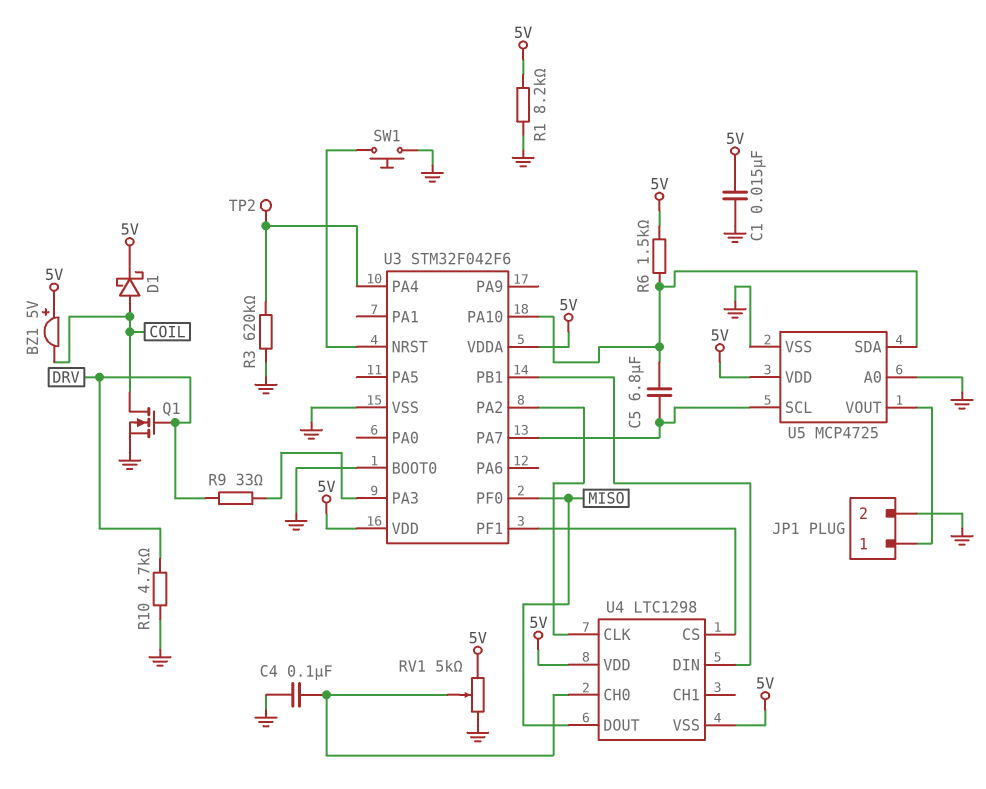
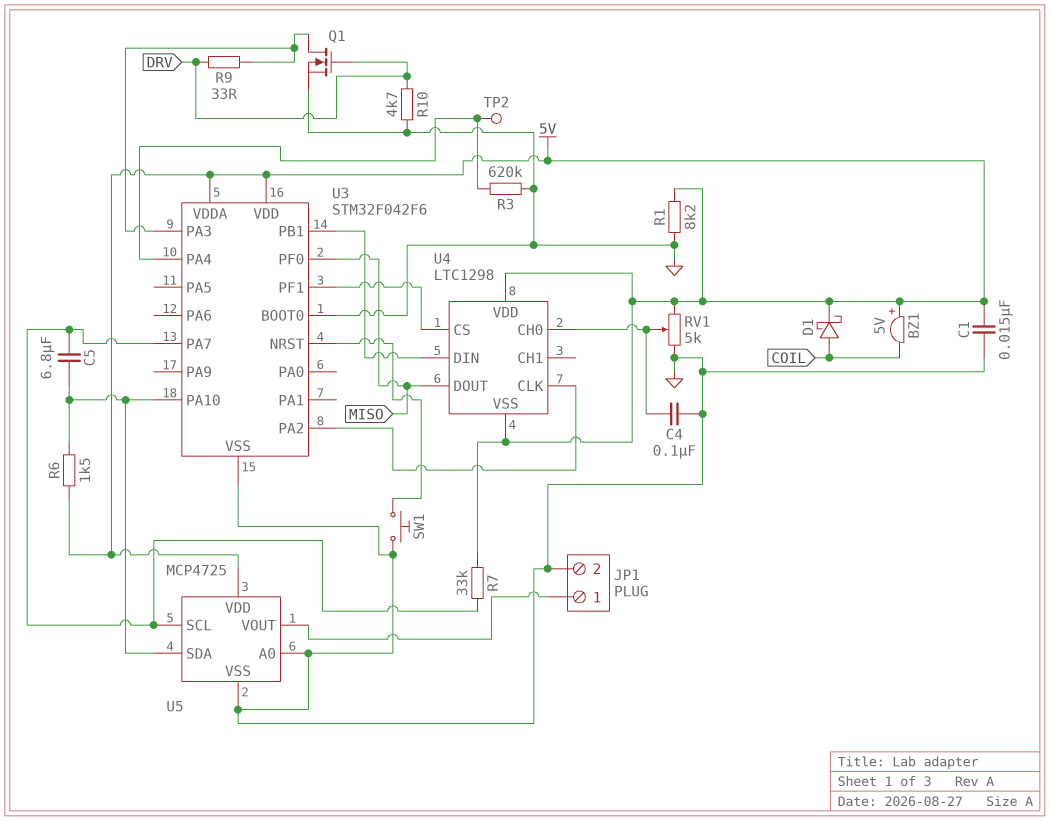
Q1: NMOS (G DRV, D COIL, S GND) -> NMOS (G DRV, D U3/PA3, S GND)
R7: none -> 33k (5V, U3/PA7)

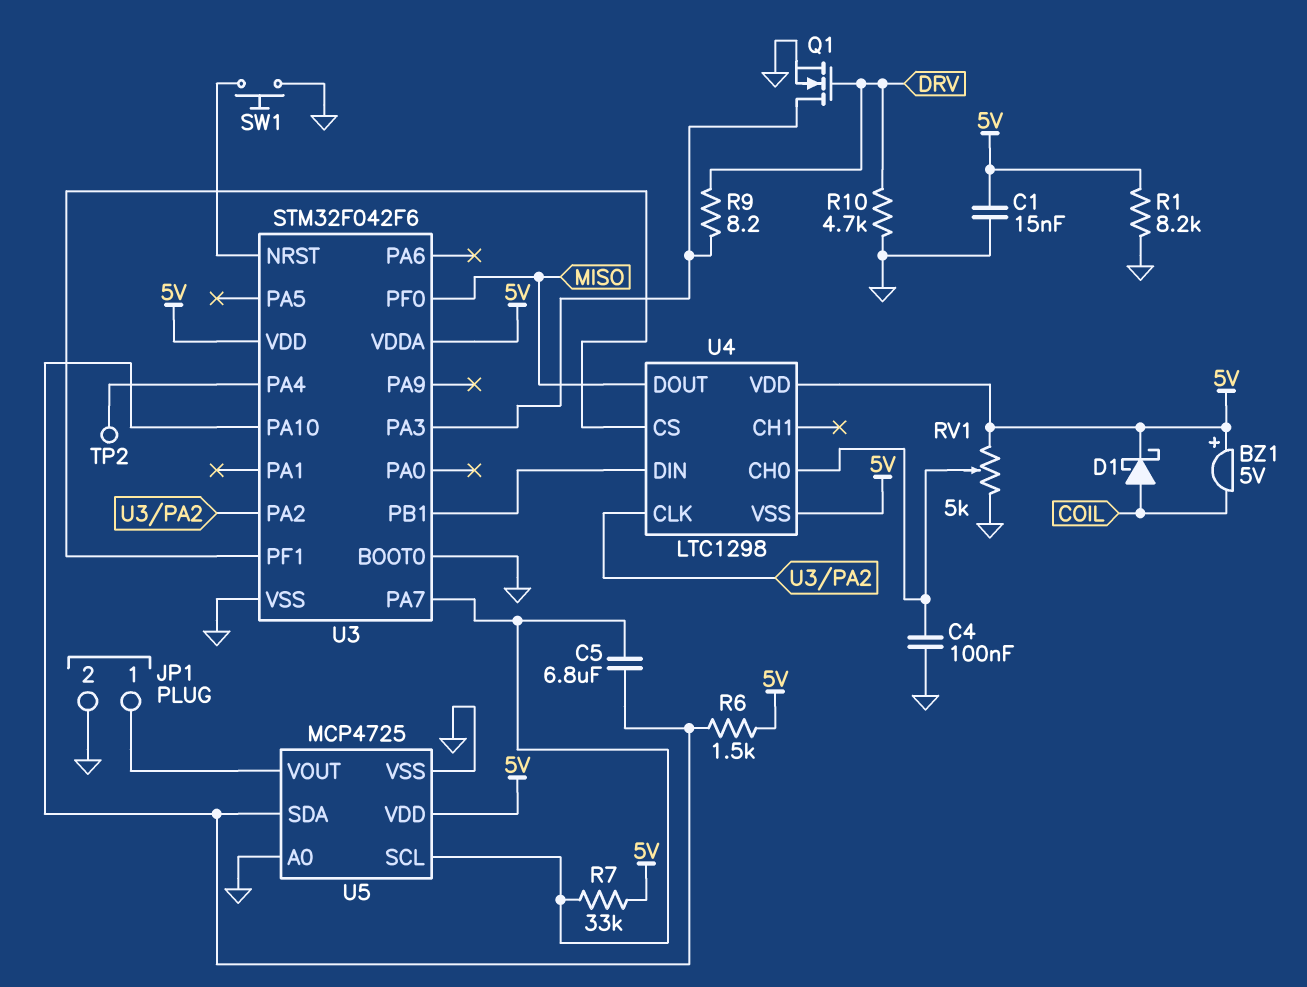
R3: 620k (GND, U3/PA4) -> none
R9: 33 (DRV, U3/PA3) -> 8.2 (DRV, U3/PA3)

